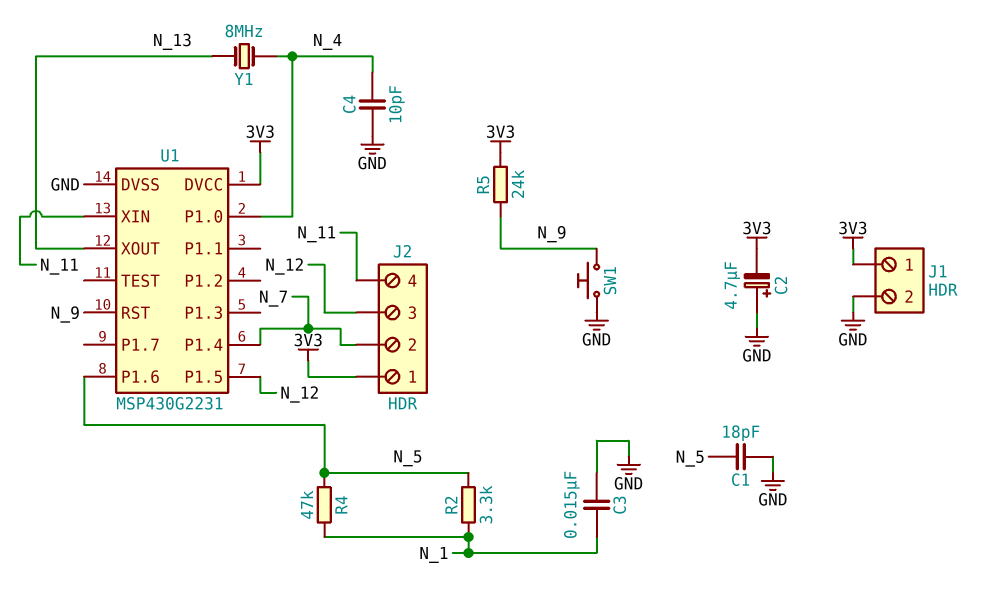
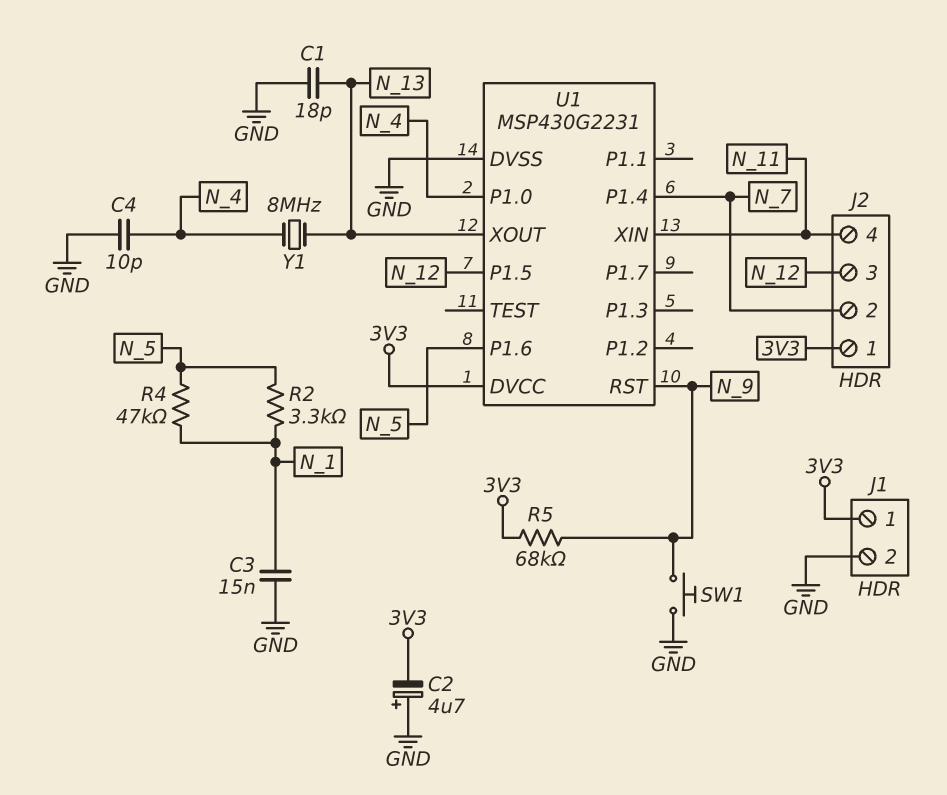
C1: 18pF (GND, N_5) -> 18pF (GND, N_13)
R5: 24k (3V3, N_9) -> 68k (3V3, N_9)

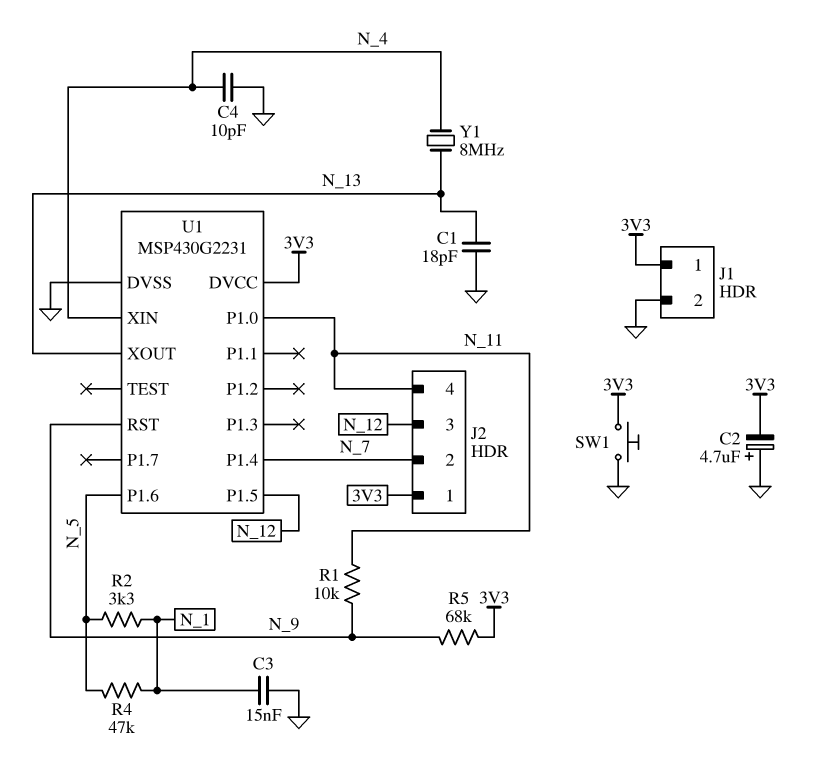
R1: none -> 10k (N_9, N_11)
SW1: button (GND, N_9) -> button (3V3, GND)
U1 pin P1.0: N_4 -> N_11
U1 pin XIN: N_11 -> N_4

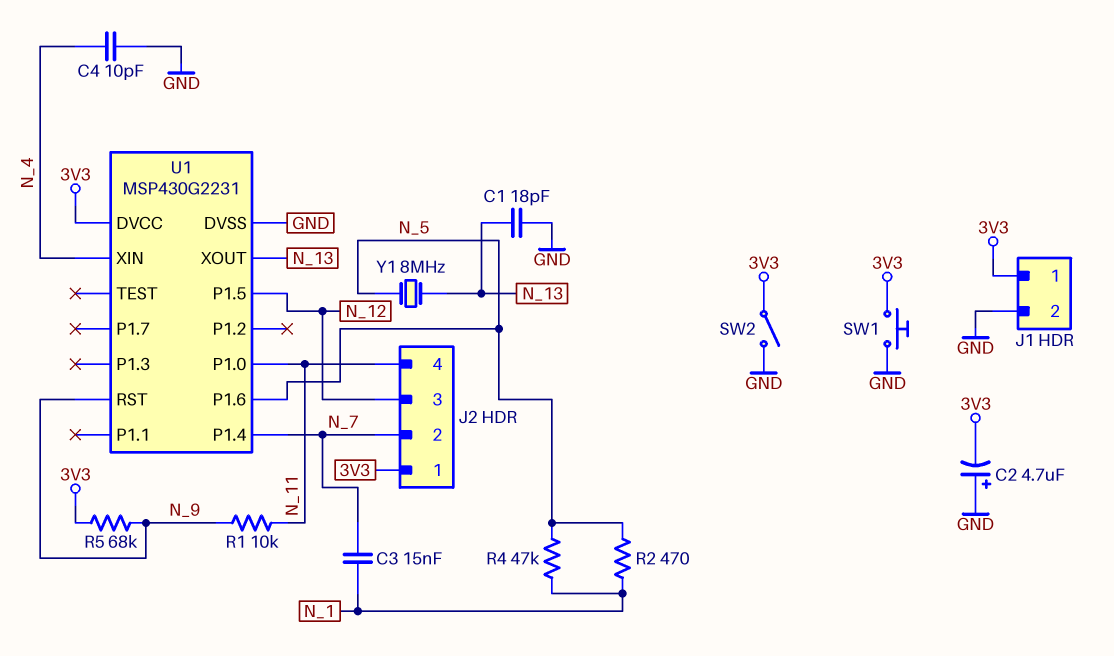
C3: 15nF (GND, N_1) -> 15nF (N_1, N_7)
R2: 3.3k (N_1, N_5) -> 470 (N_1, N_5)
SW2: none -> switch (3V3, GND)
Y1: 8MHz (N_4, N_13) -> 8MHz (N_5, N_13)

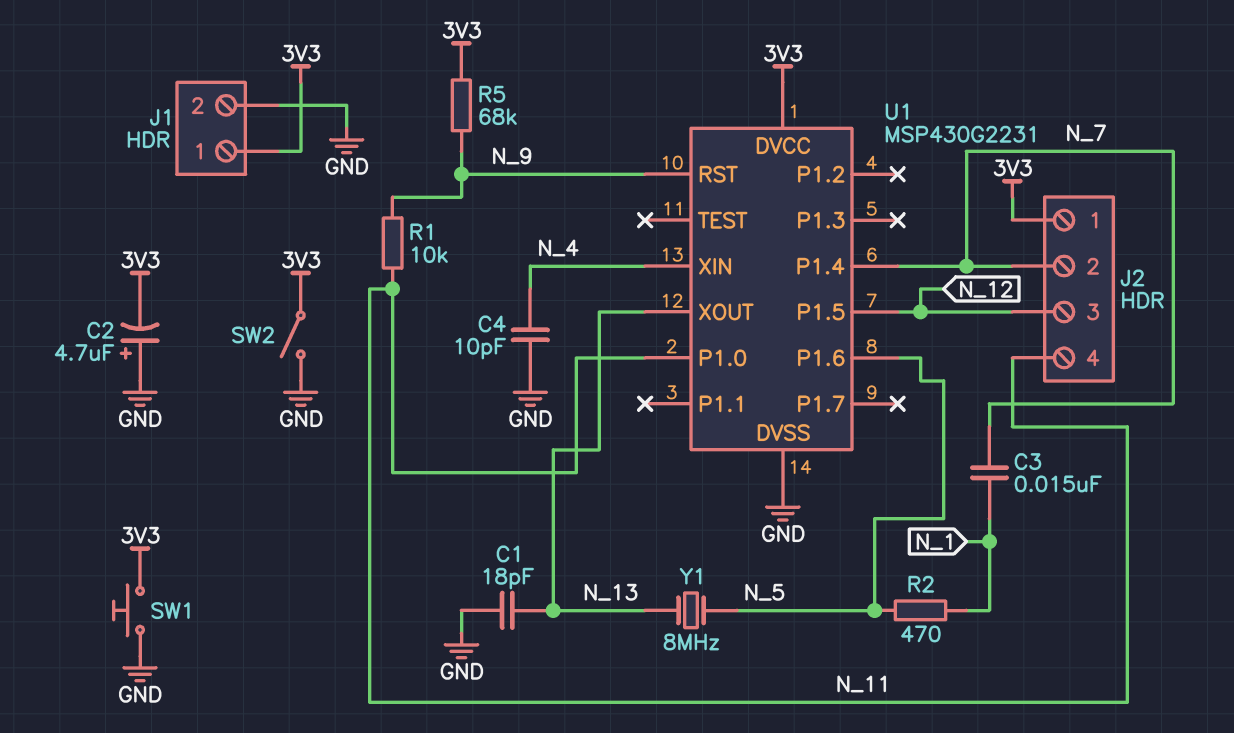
R4: 47k (N_1, N_5) -> none

